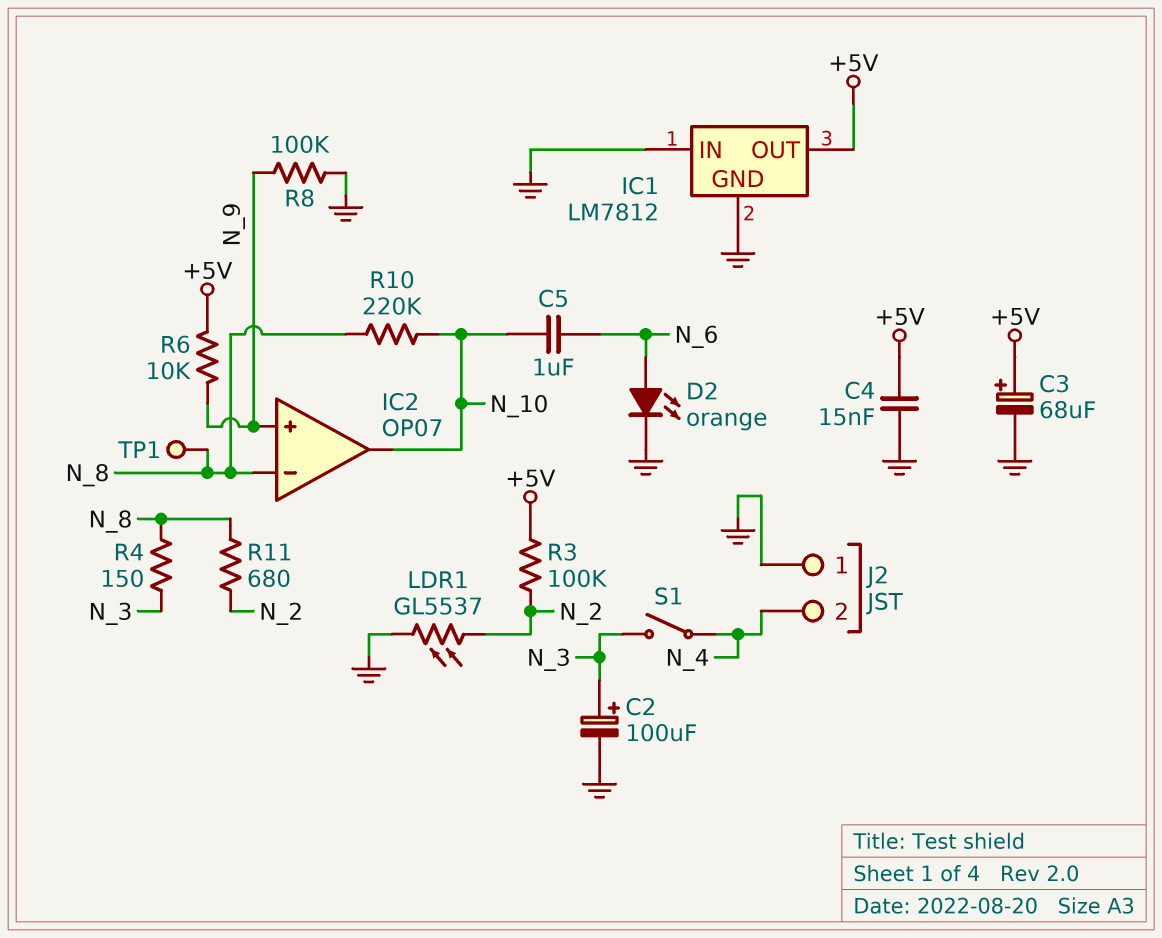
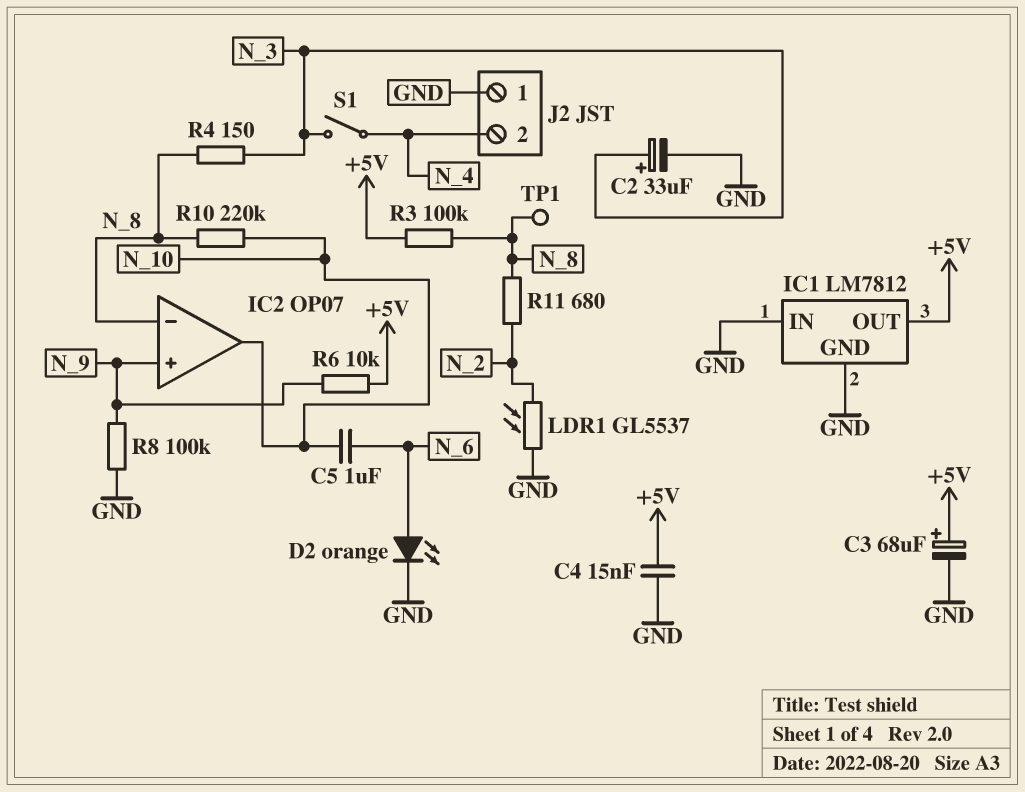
C2: 100uF (plus N_3, minus GND) -> 33uF (plus N_3, minus GND)
R3: 100k (+5V, N_2) -> 100k (+5V, N_8)

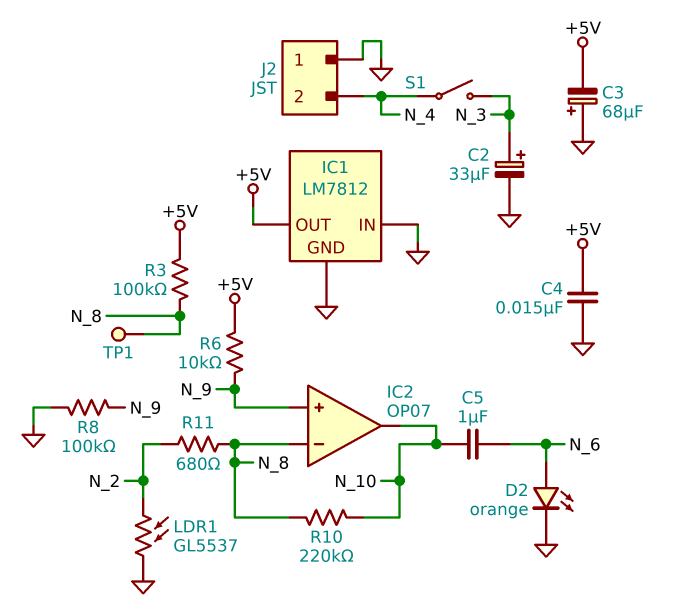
C3: 68uF (plus +5V, minus GND) -> 68uF (plus GND, minus +5V)
R4: 150 (N_3, N_8) -> none

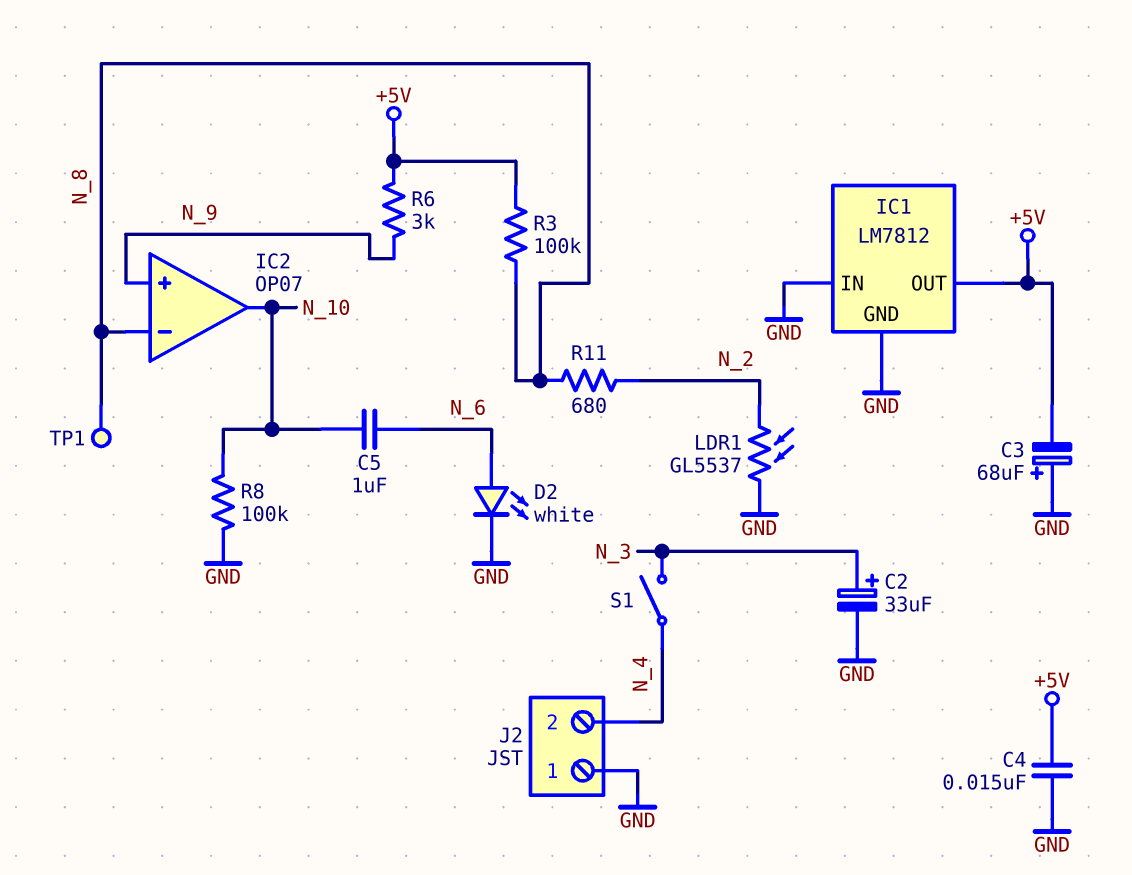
D2: LED orange (A N_6, K GND) -> LED white (A N_6, K GND)
R6: 10k (+5V, N_9) -> 3k (+5V, N_9)
R8: 100k (GND, N_9) -> 100k (GND, N_10)
R10: 220k (N_8, N_10) -> none

